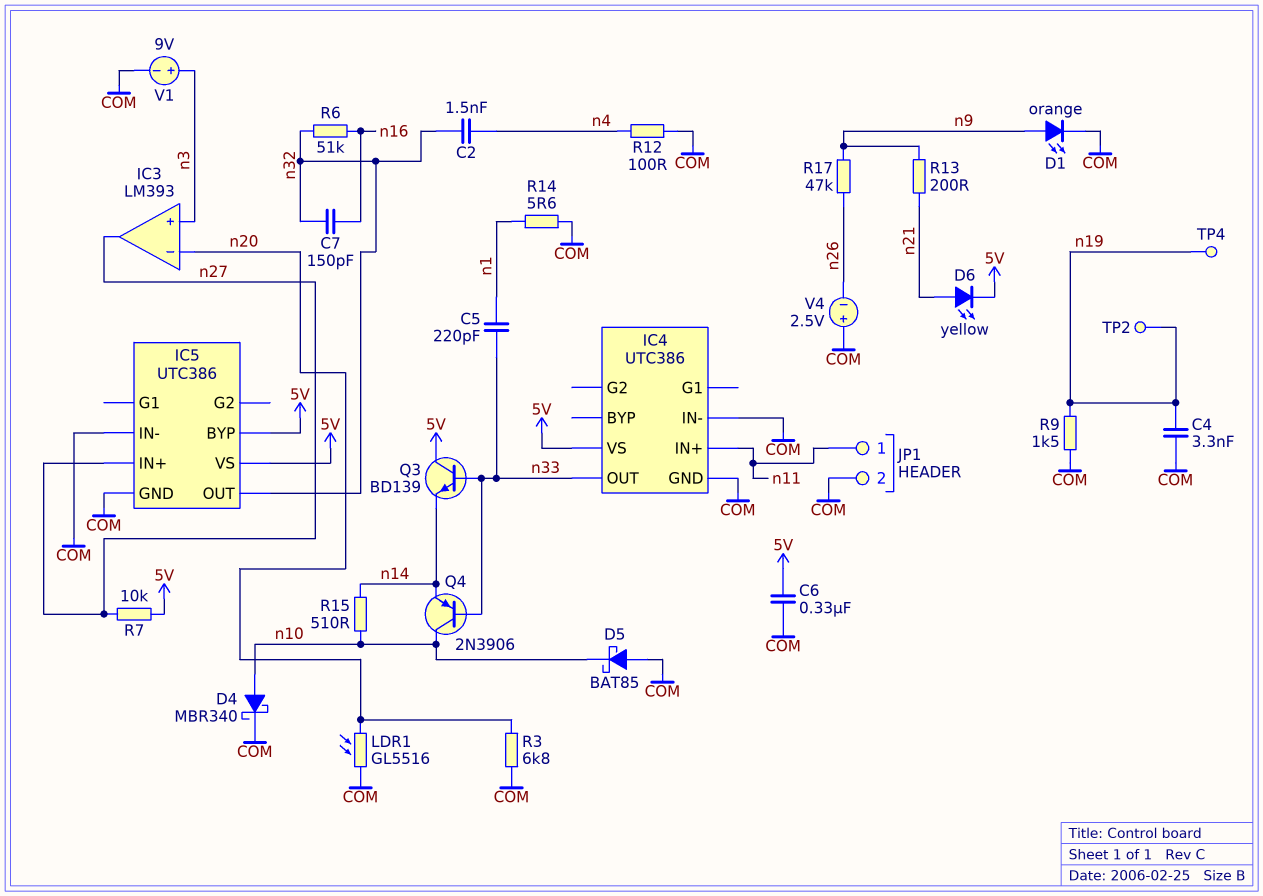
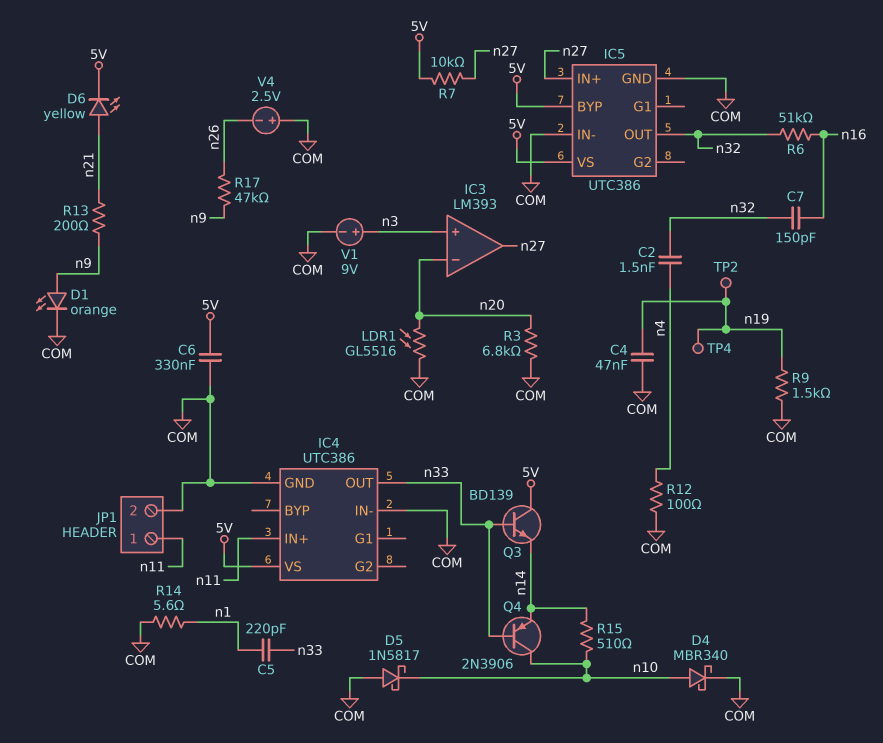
C4: 3.3nF (COM, n19) -> 47nF (COM, n19)
D5: schottky BAT85 (A COM, K n10) -> schottky 1N5817 (A COM, K n10)

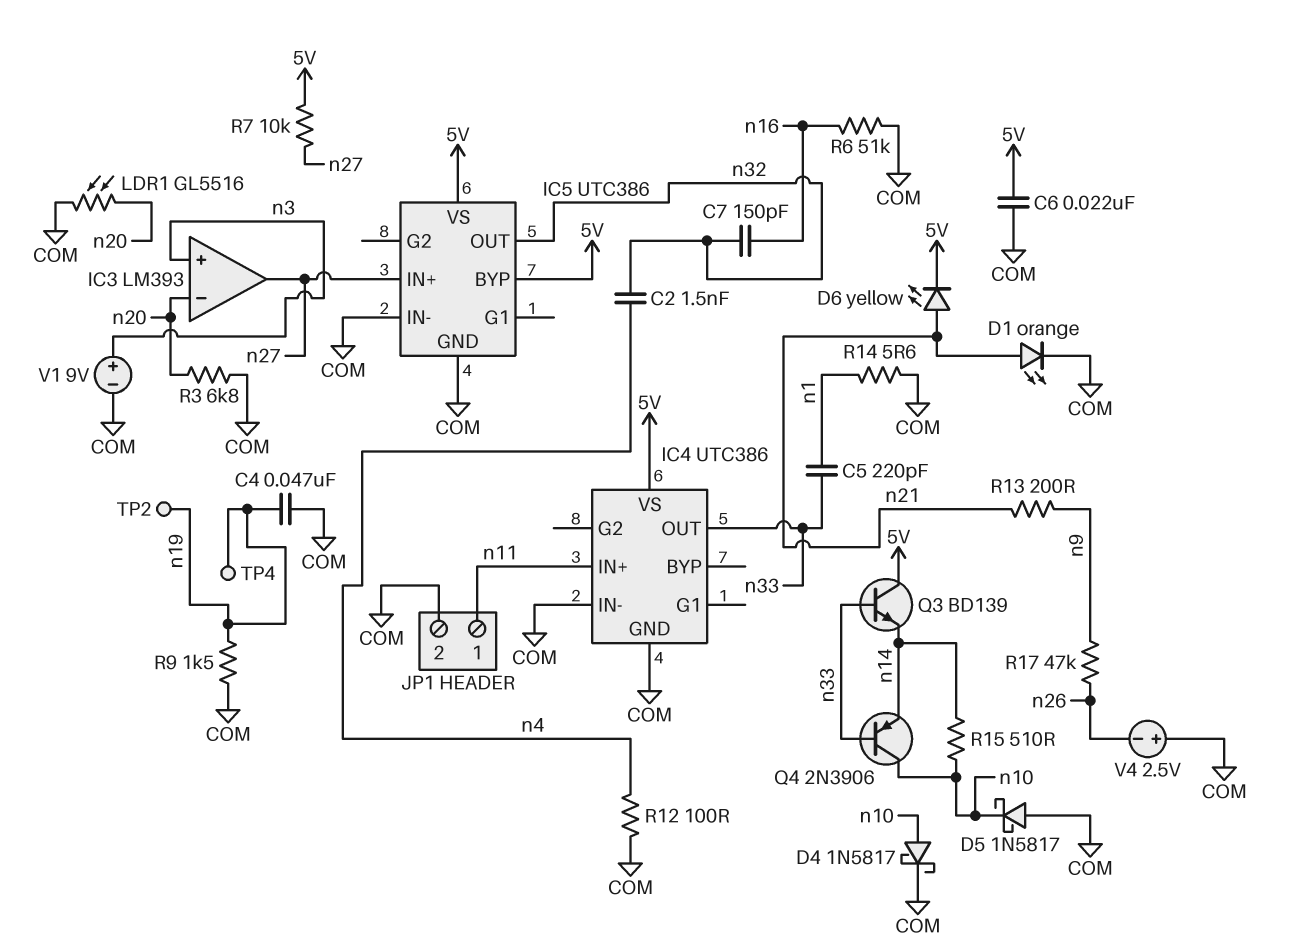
C6: 330nF (5V, COM) -> 22nF (5V, COM)
D1: LED orange (A n9, K COM) -> LED orange (A n21, K COM)
D4: schottky MBR340 (A n10, K COM) -> schottky 1N5817 (A n10, K COM)
R6: 51k (n16, n32) -> 51k (COM, n16)

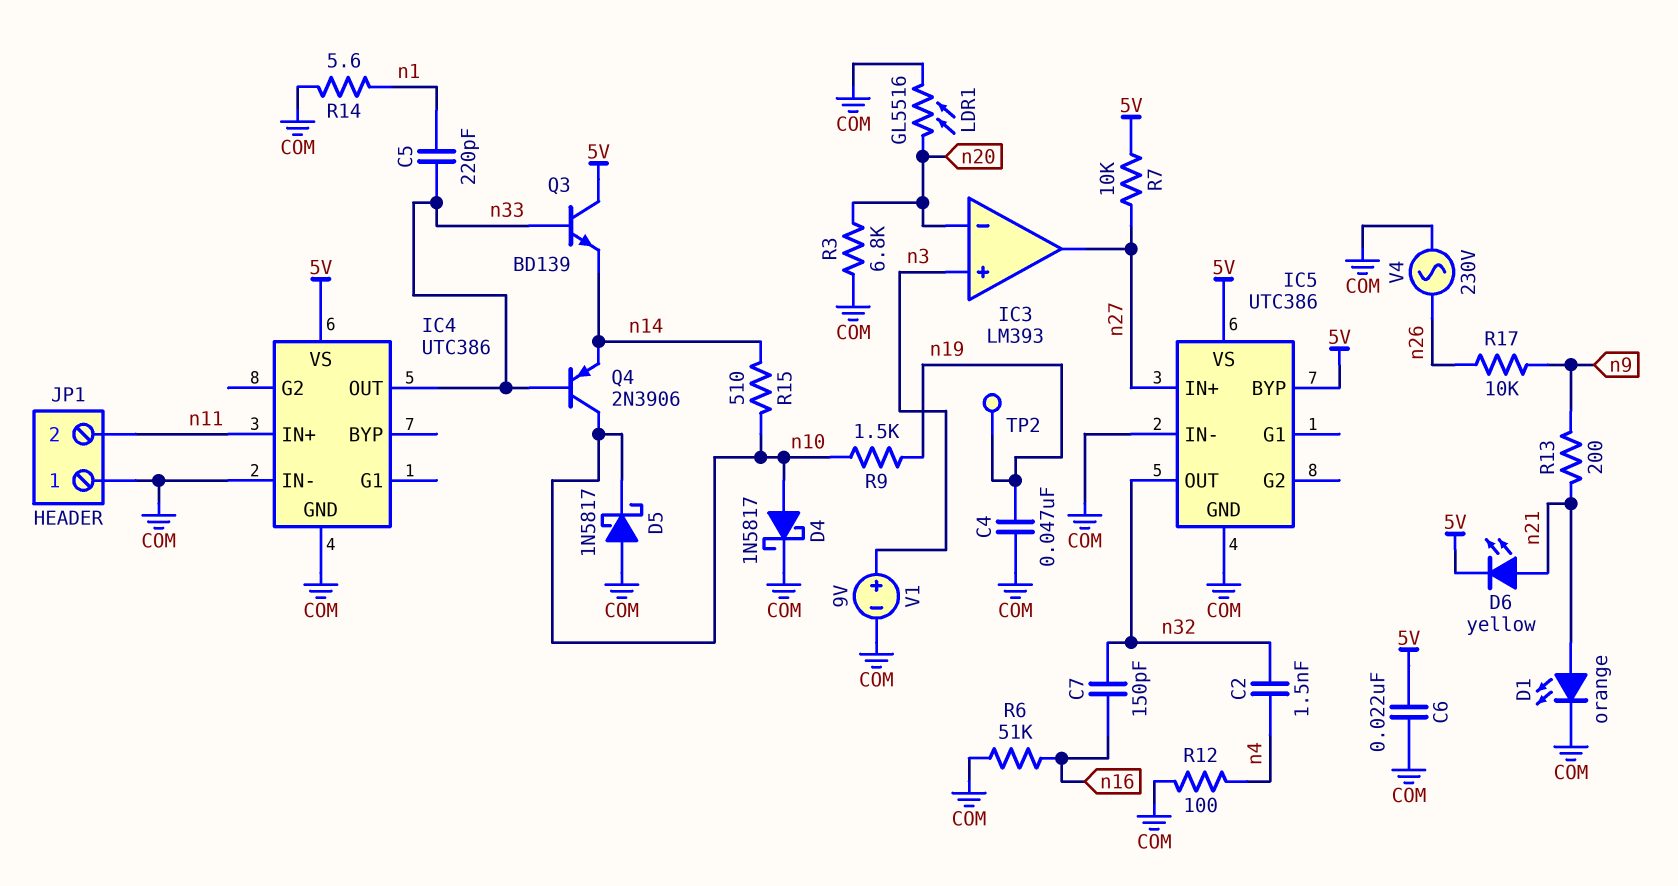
JP1 pin 1: n11 -> COM
JP1 pin 2: COM -> n11
R9: 1.5k (COM, n19) -> 1.5k (n10, n19)
R17: 47k (n9, n26) -> 10k (n9, n26)
TP4: test point (n19) -> none
V4: 2.5V (plus COM, minus n26) -> AC 230V (COM, n26)

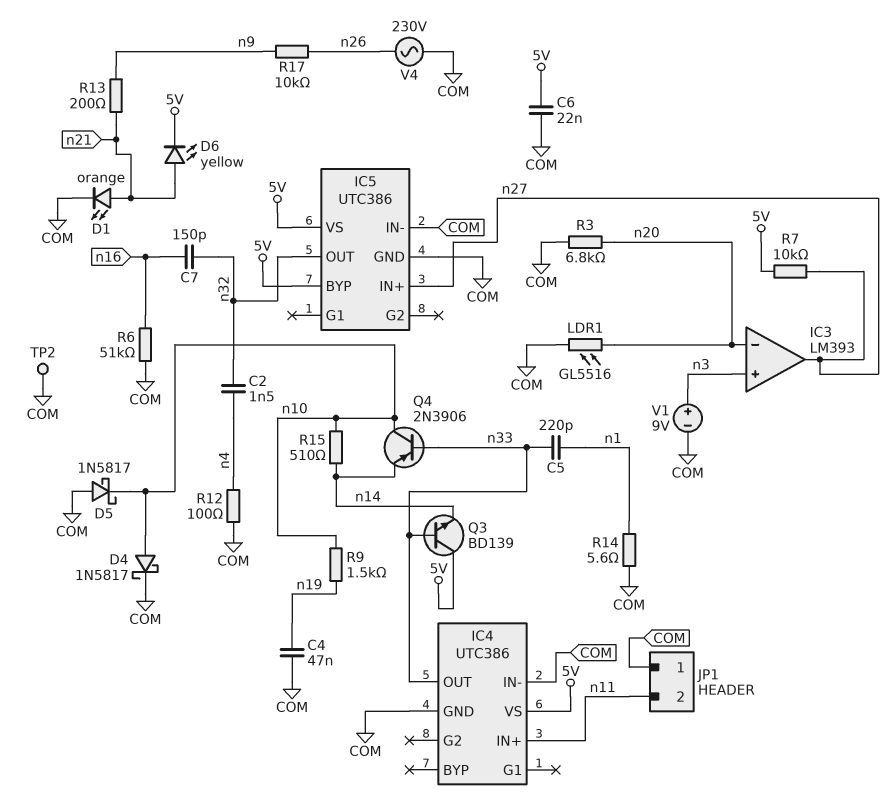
TP2: test point (n19) -> test point (COM)

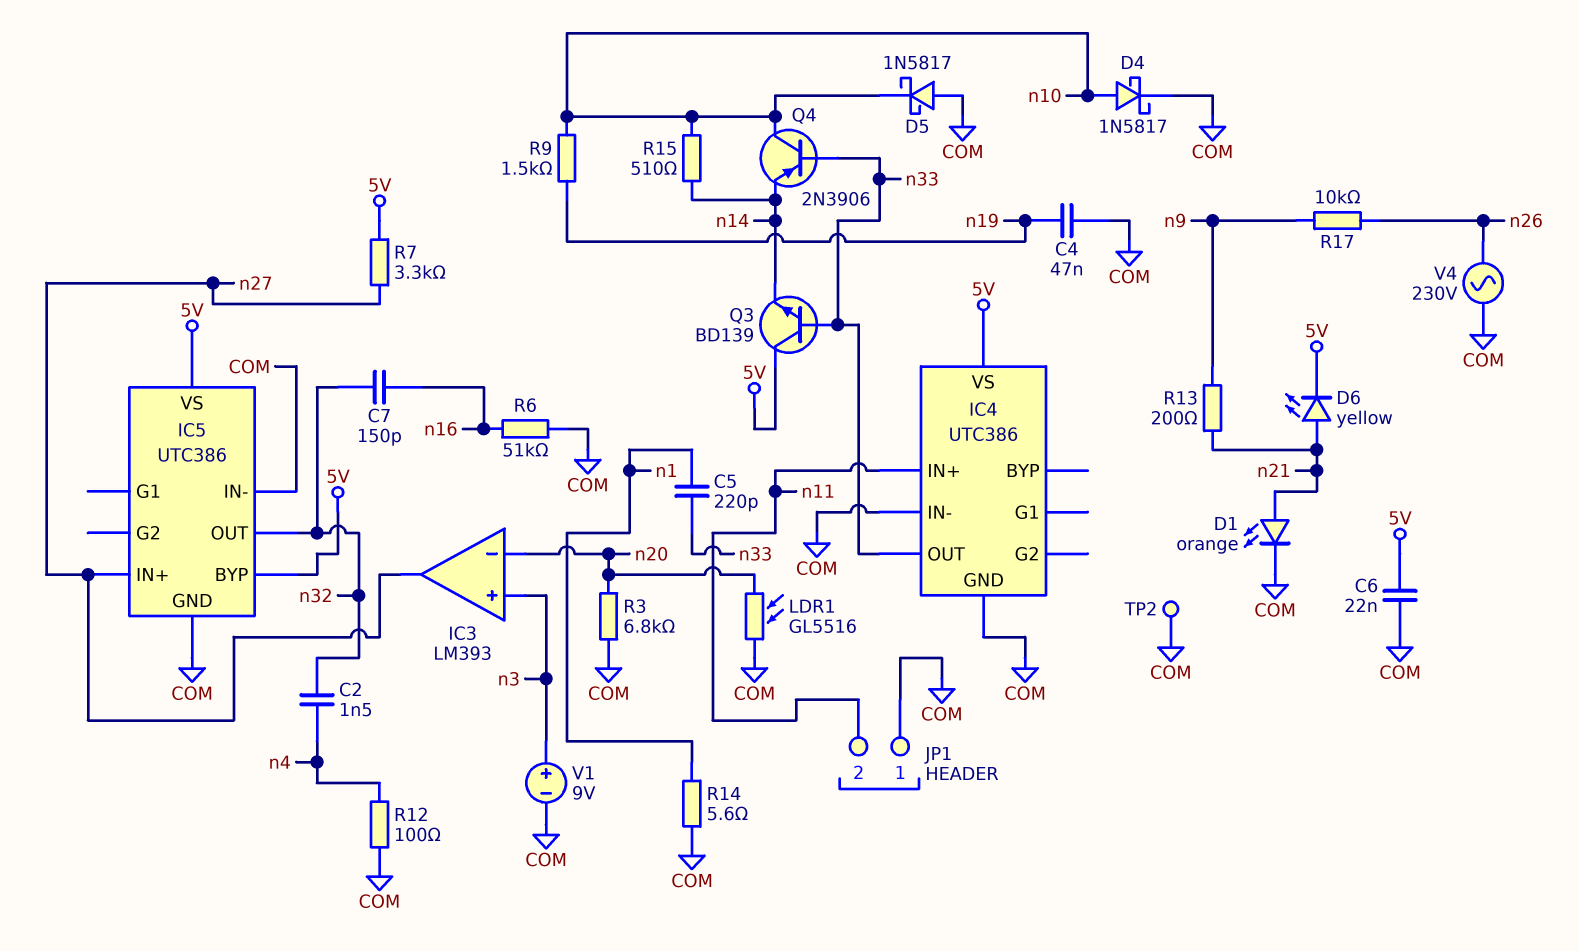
R7: 10k (5V, n27) -> 3.3k (5V, n27)

